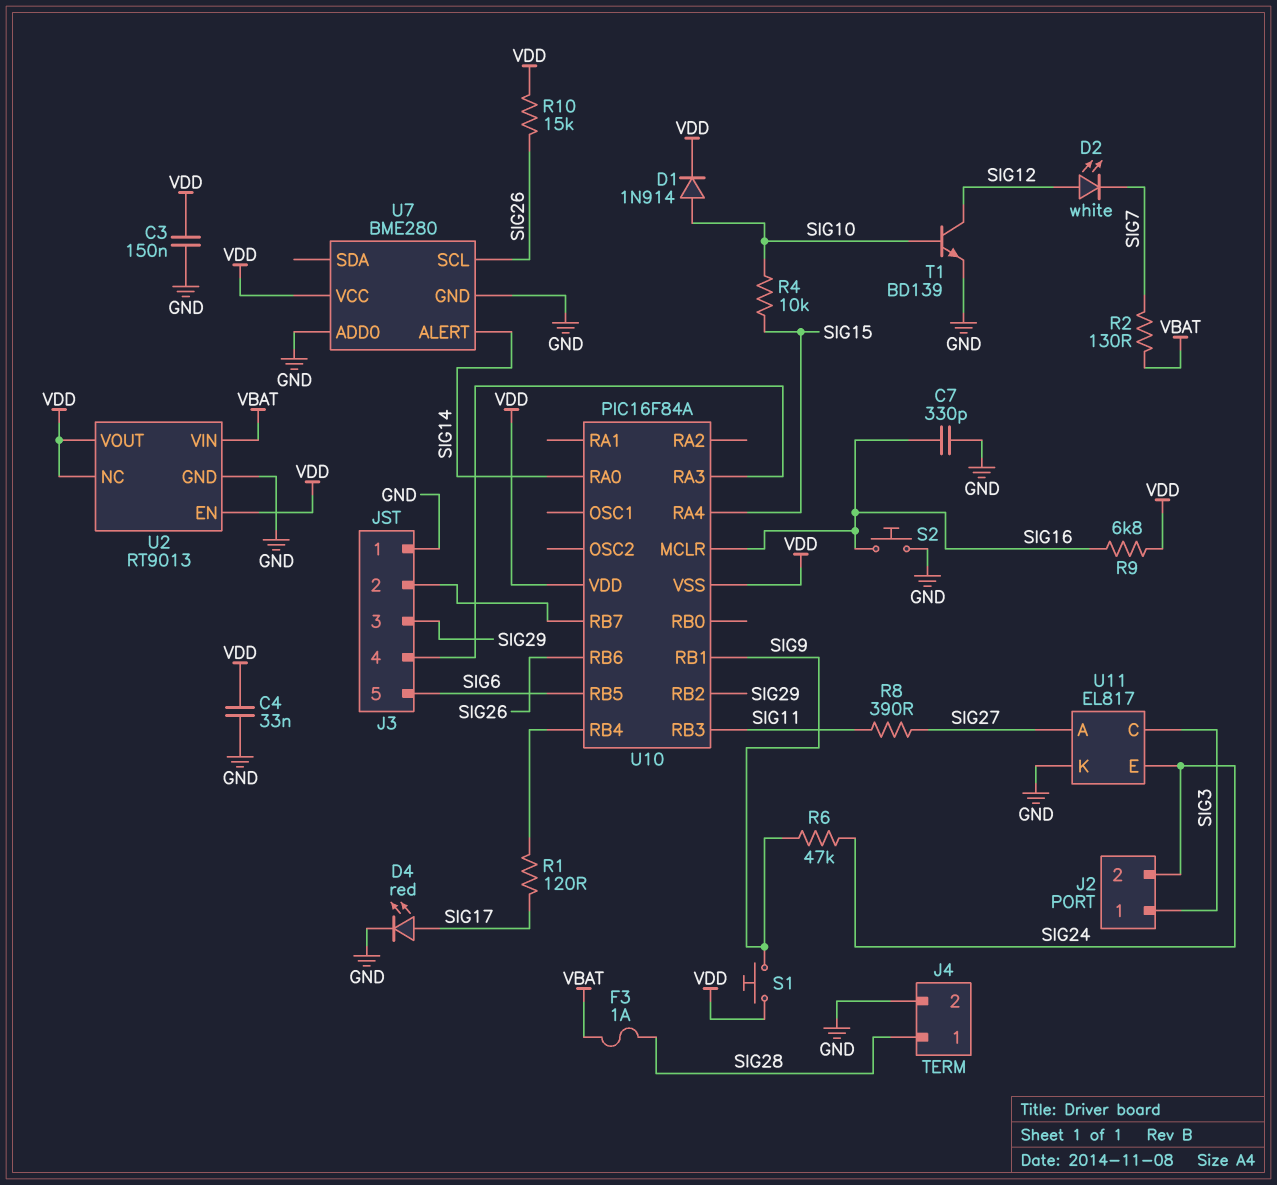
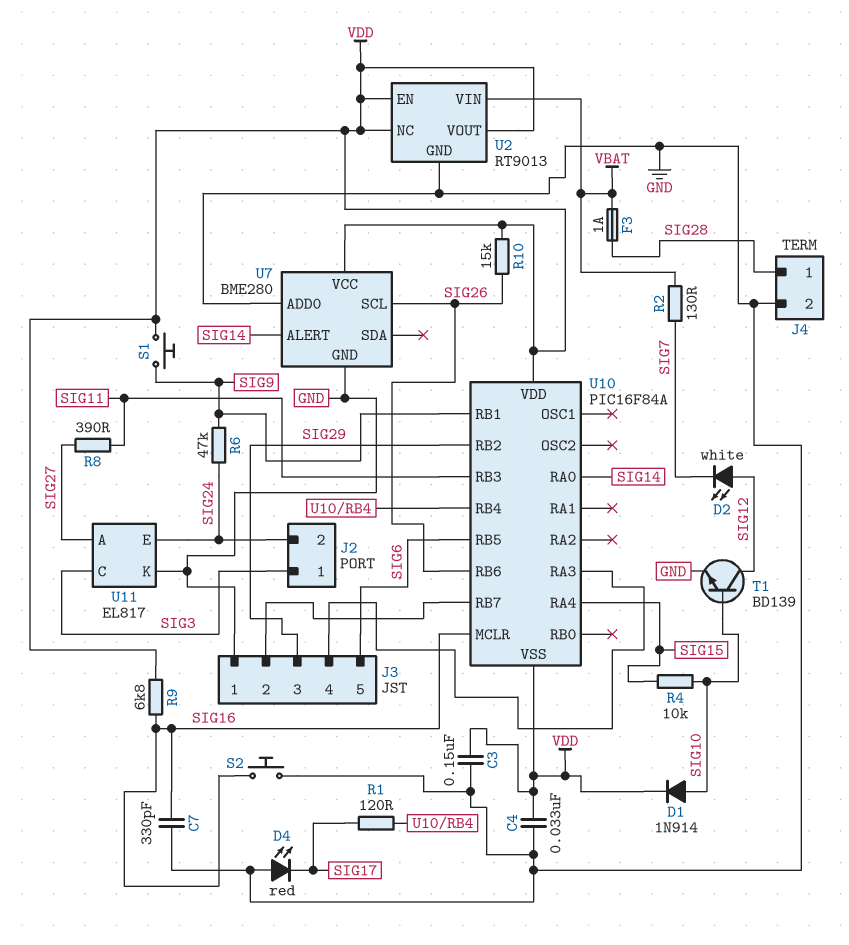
D4: LED red (A SIG17, K GND) -> LED red (A GND, K SIG17)

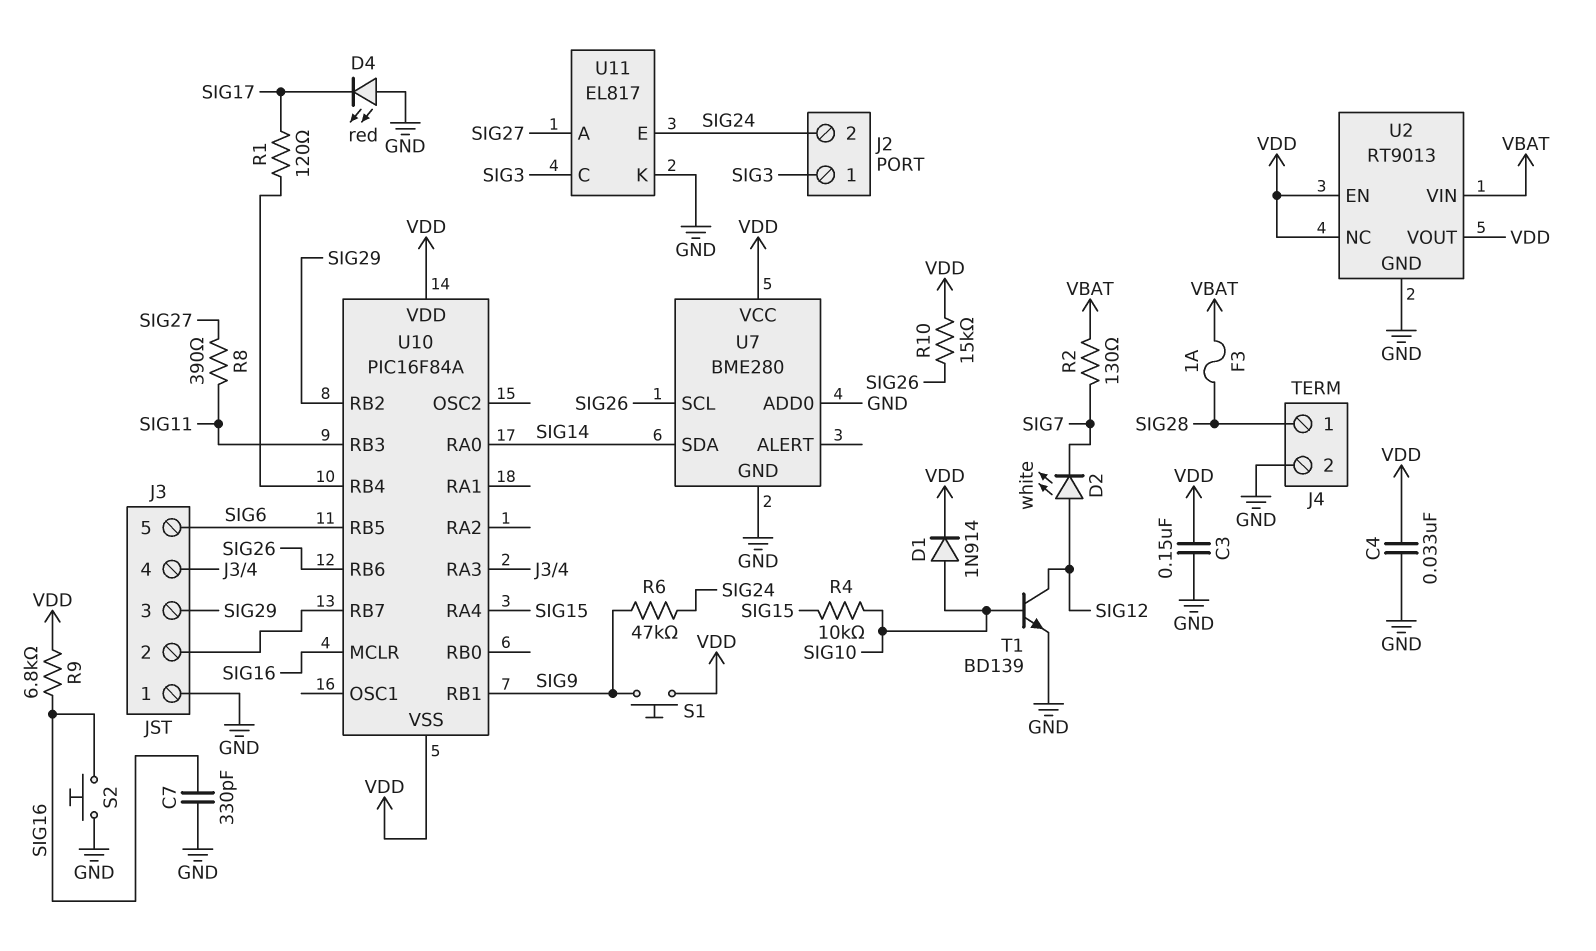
U7 pin ALERT: SIG14 -> none
U7 pin SDA: none -> SIG14

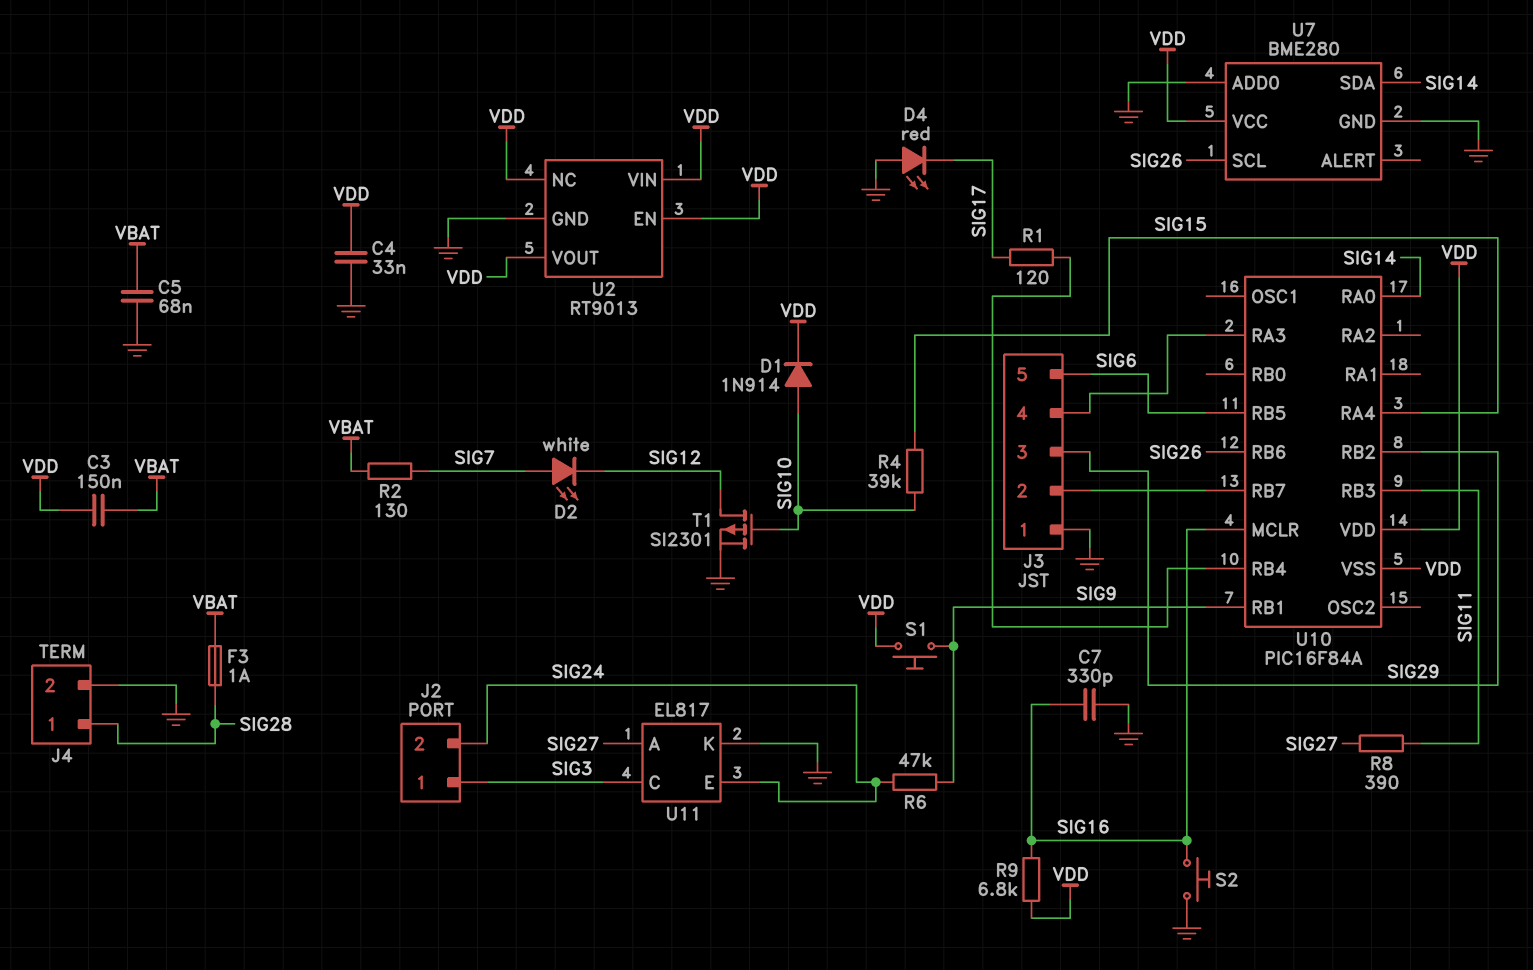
C3: 150nF (GND, VDD) -> 150nF (VBAT, VDD)
C5: none -> 68nF (GND, VBAT)
D2: LED white (A SIG12, K SIG7) -> LED white (A SIG7, K SIG12)
R4: 10k (SIG10, SIG15) -> 39k (SIG10, SIG15)
R10: 15k (SIG26, VDD) -> none
T1: NPN BD139 (B SIG10, C SIG12, E GND) -> PMOS SI2301 (G SIG10, D SIG12, S GND)
U2 pin VIN: VBAT -> VDD

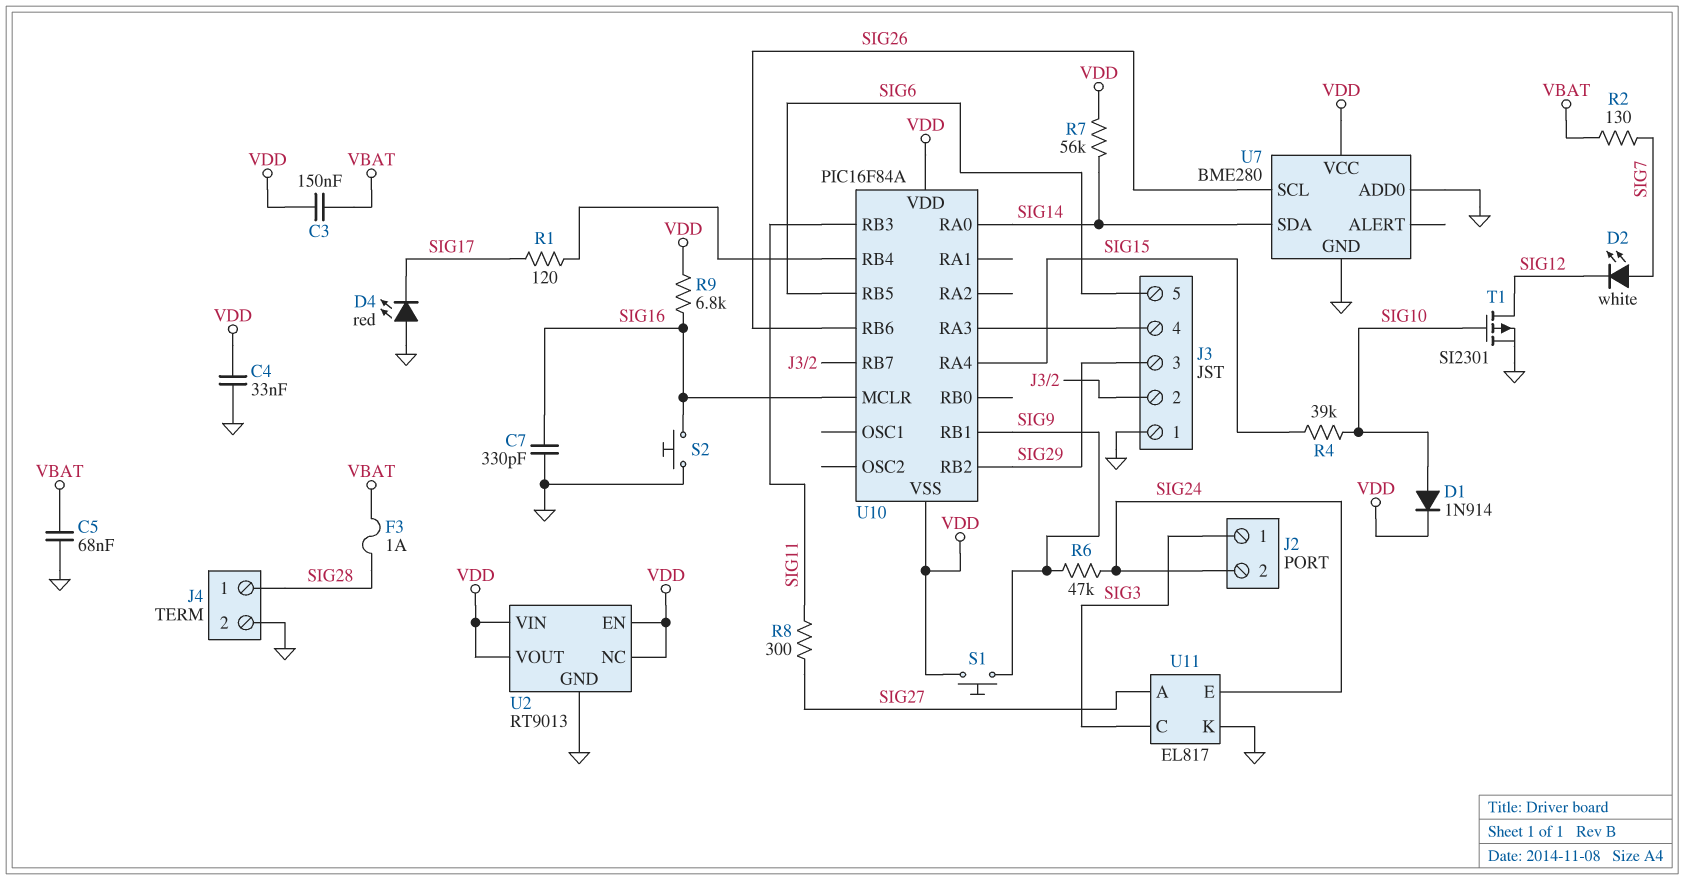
R7: none -> 56k (SIG14, VDD)
R8: 390 (SIG11, SIG27) -> 300 (SIG11, SIG27)

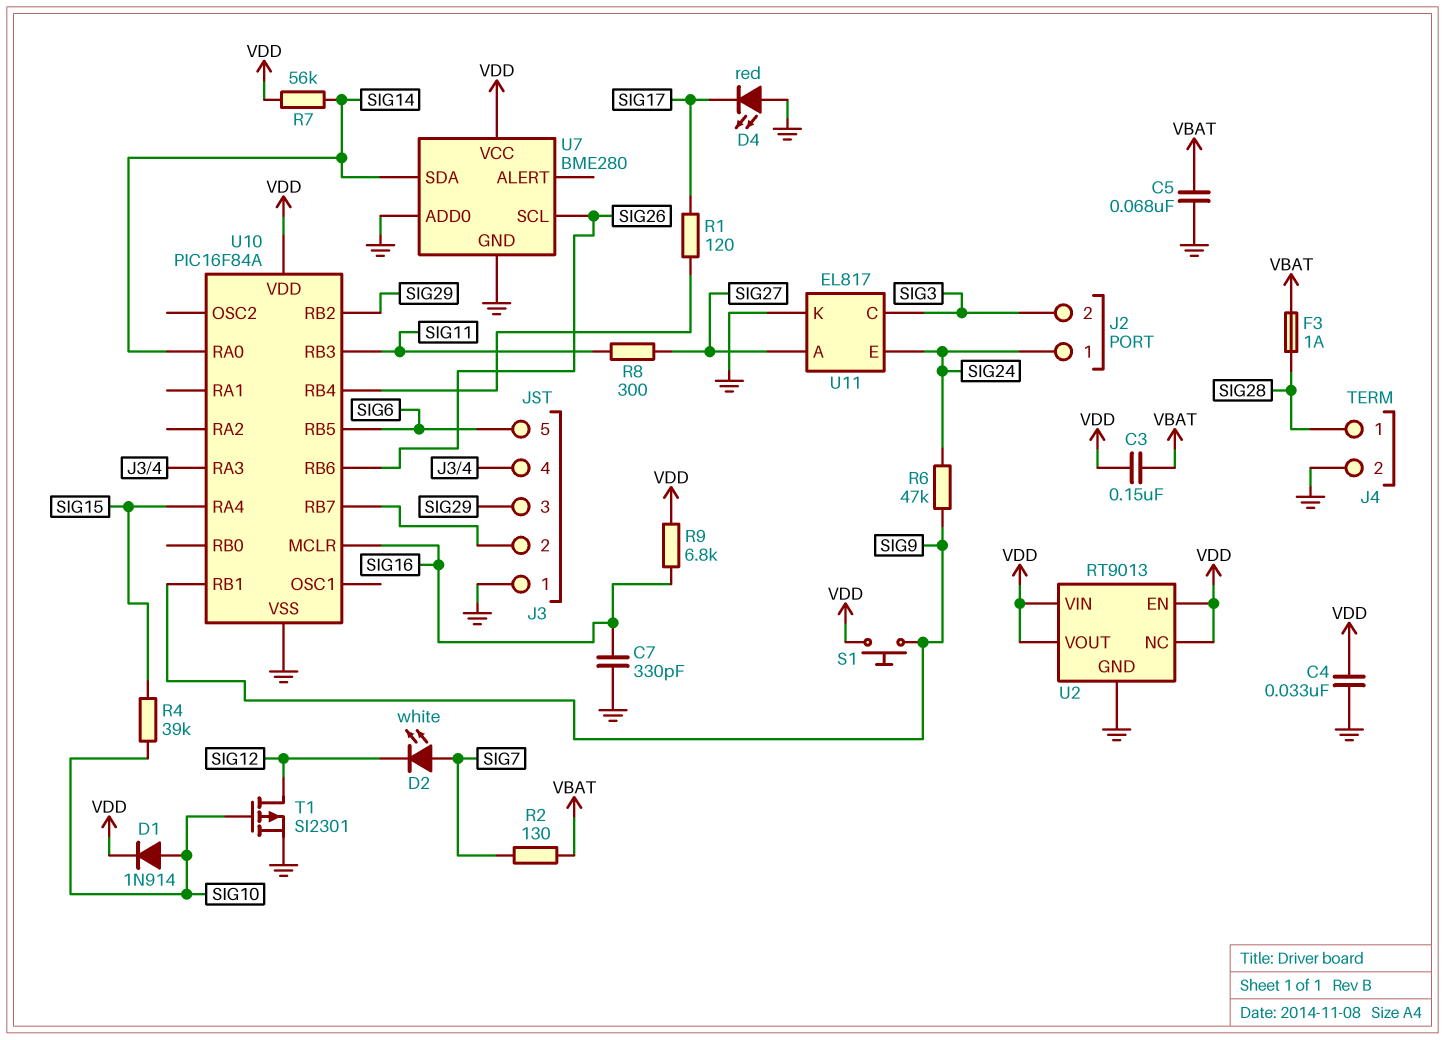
J2 pin 1: SIG3 -> SIG24
J2 pin 2: SIG24 -> SIG3
S2: button (GND, SIG16) -> none
U10 pin VSS: VDD -> GND

